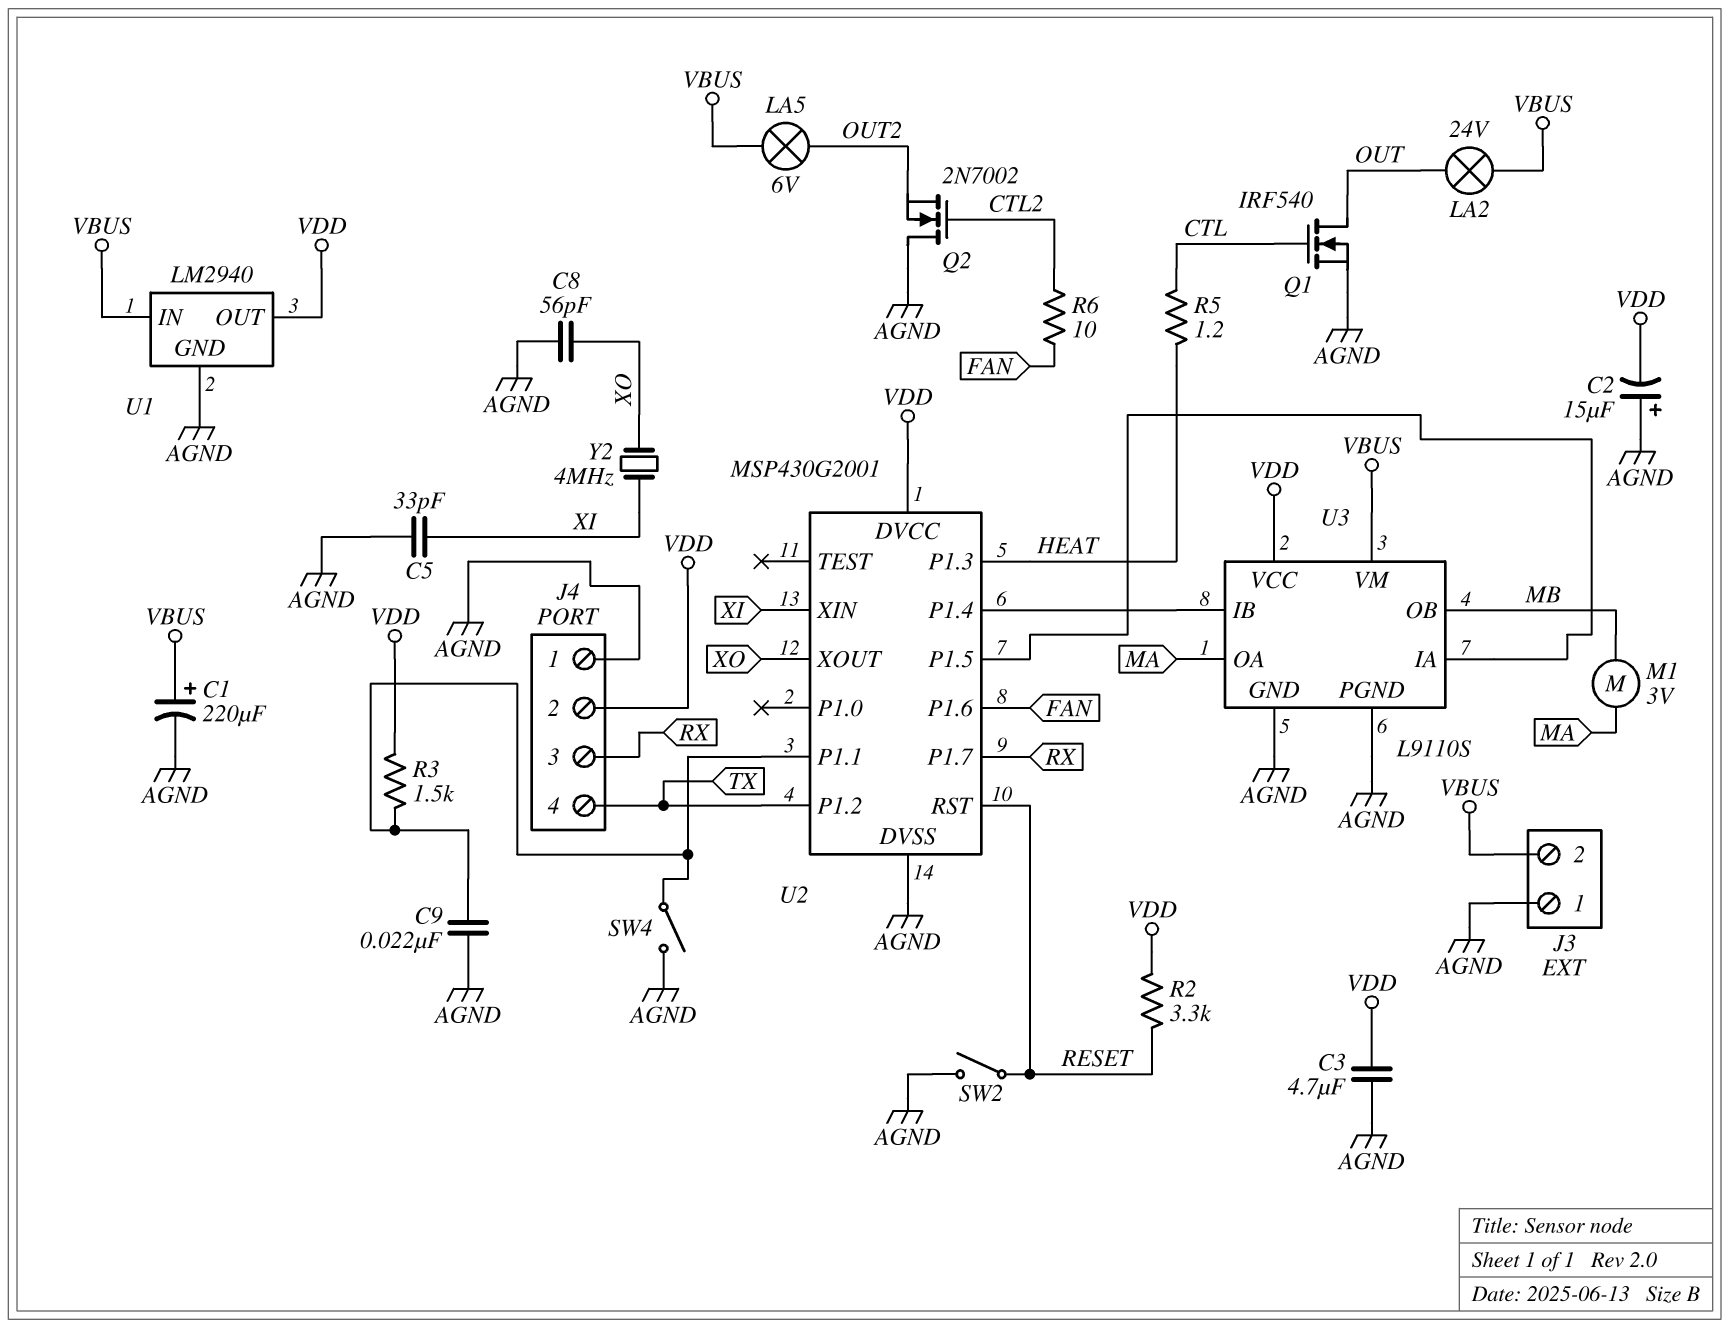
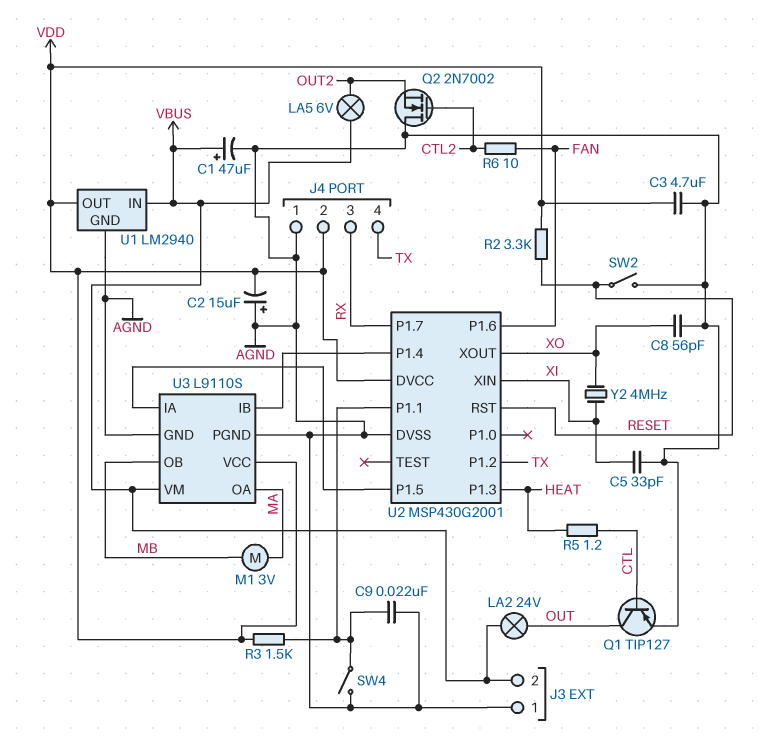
C1: 220uF (plus VBUS, minus AGND) -> 47uF (plus VBUS, minus AGND)
Q1: NMOS IRF540 (G CTL, D OUT, S AGND) -> PNP TIP127 (B CTL, C OUT, E AGND)

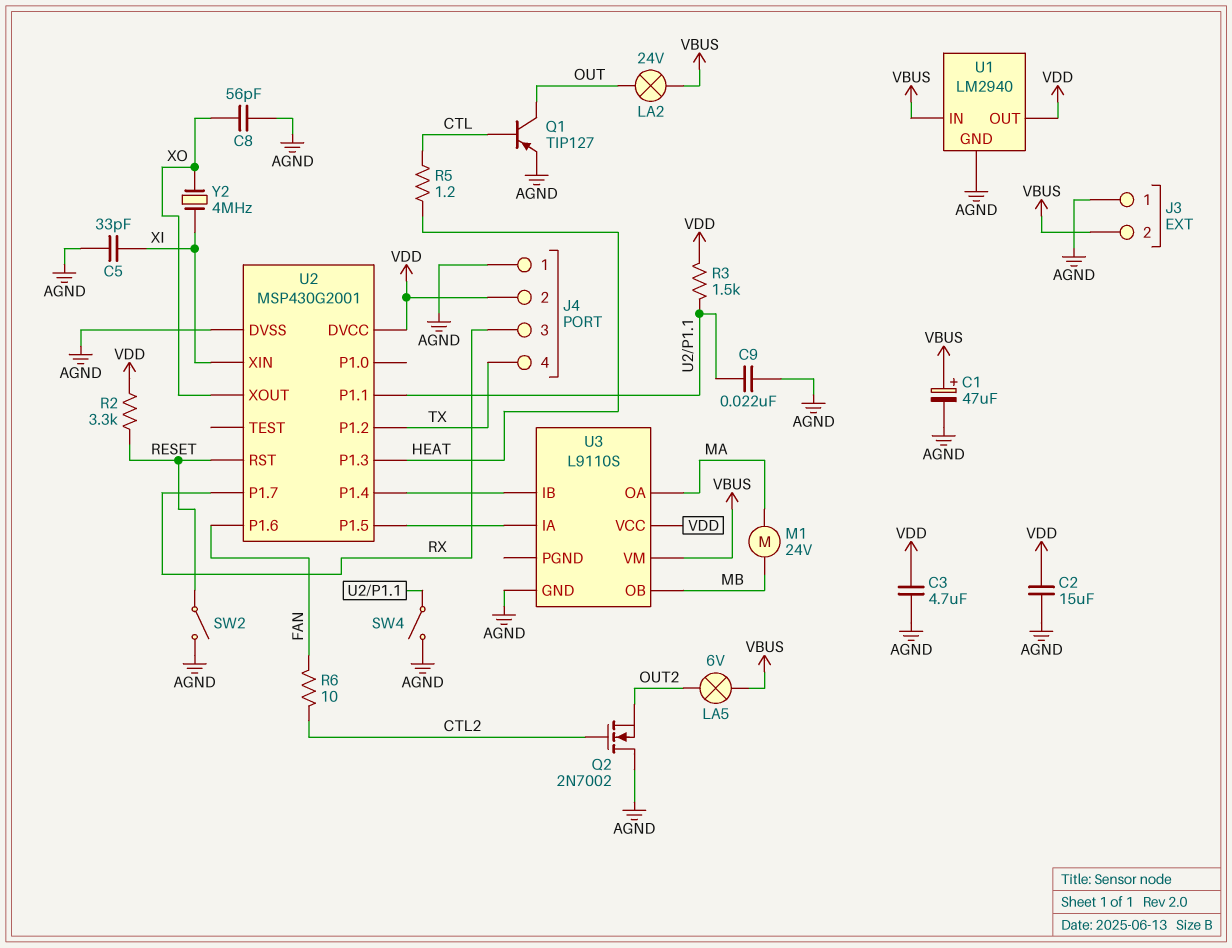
C2: 15uF (plus AGND, minus VDD) -> 15uF (AGND, VDD)
M1: motor 3V (MA, MB) -> motor 24V (MA, MB)
U3 pin PGND: AGND -> none

